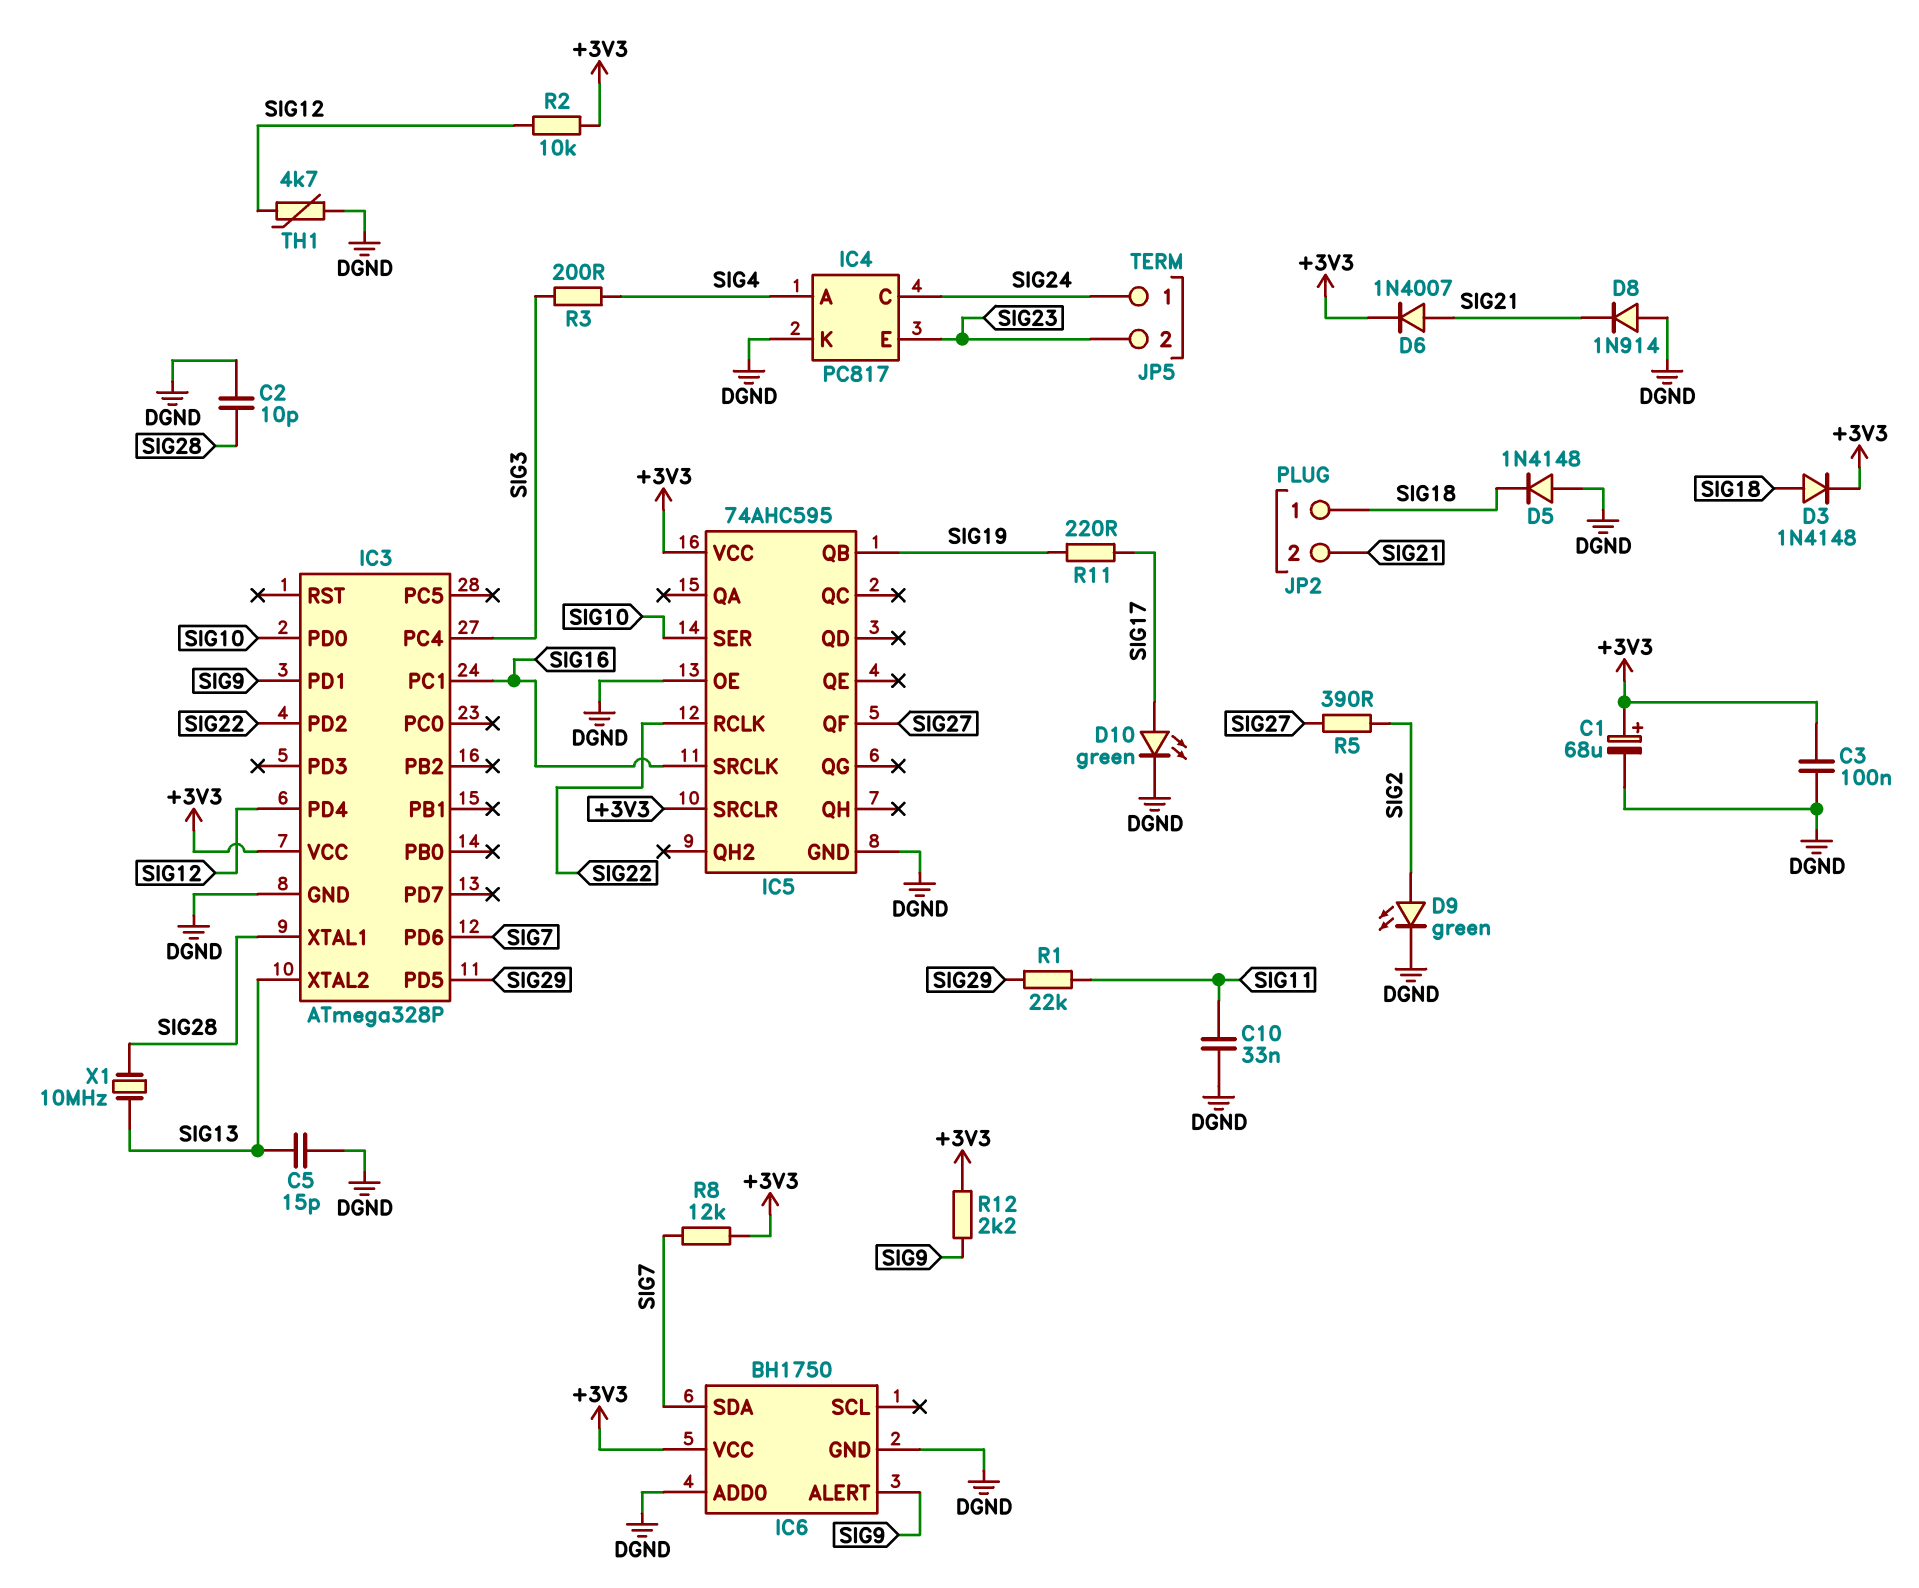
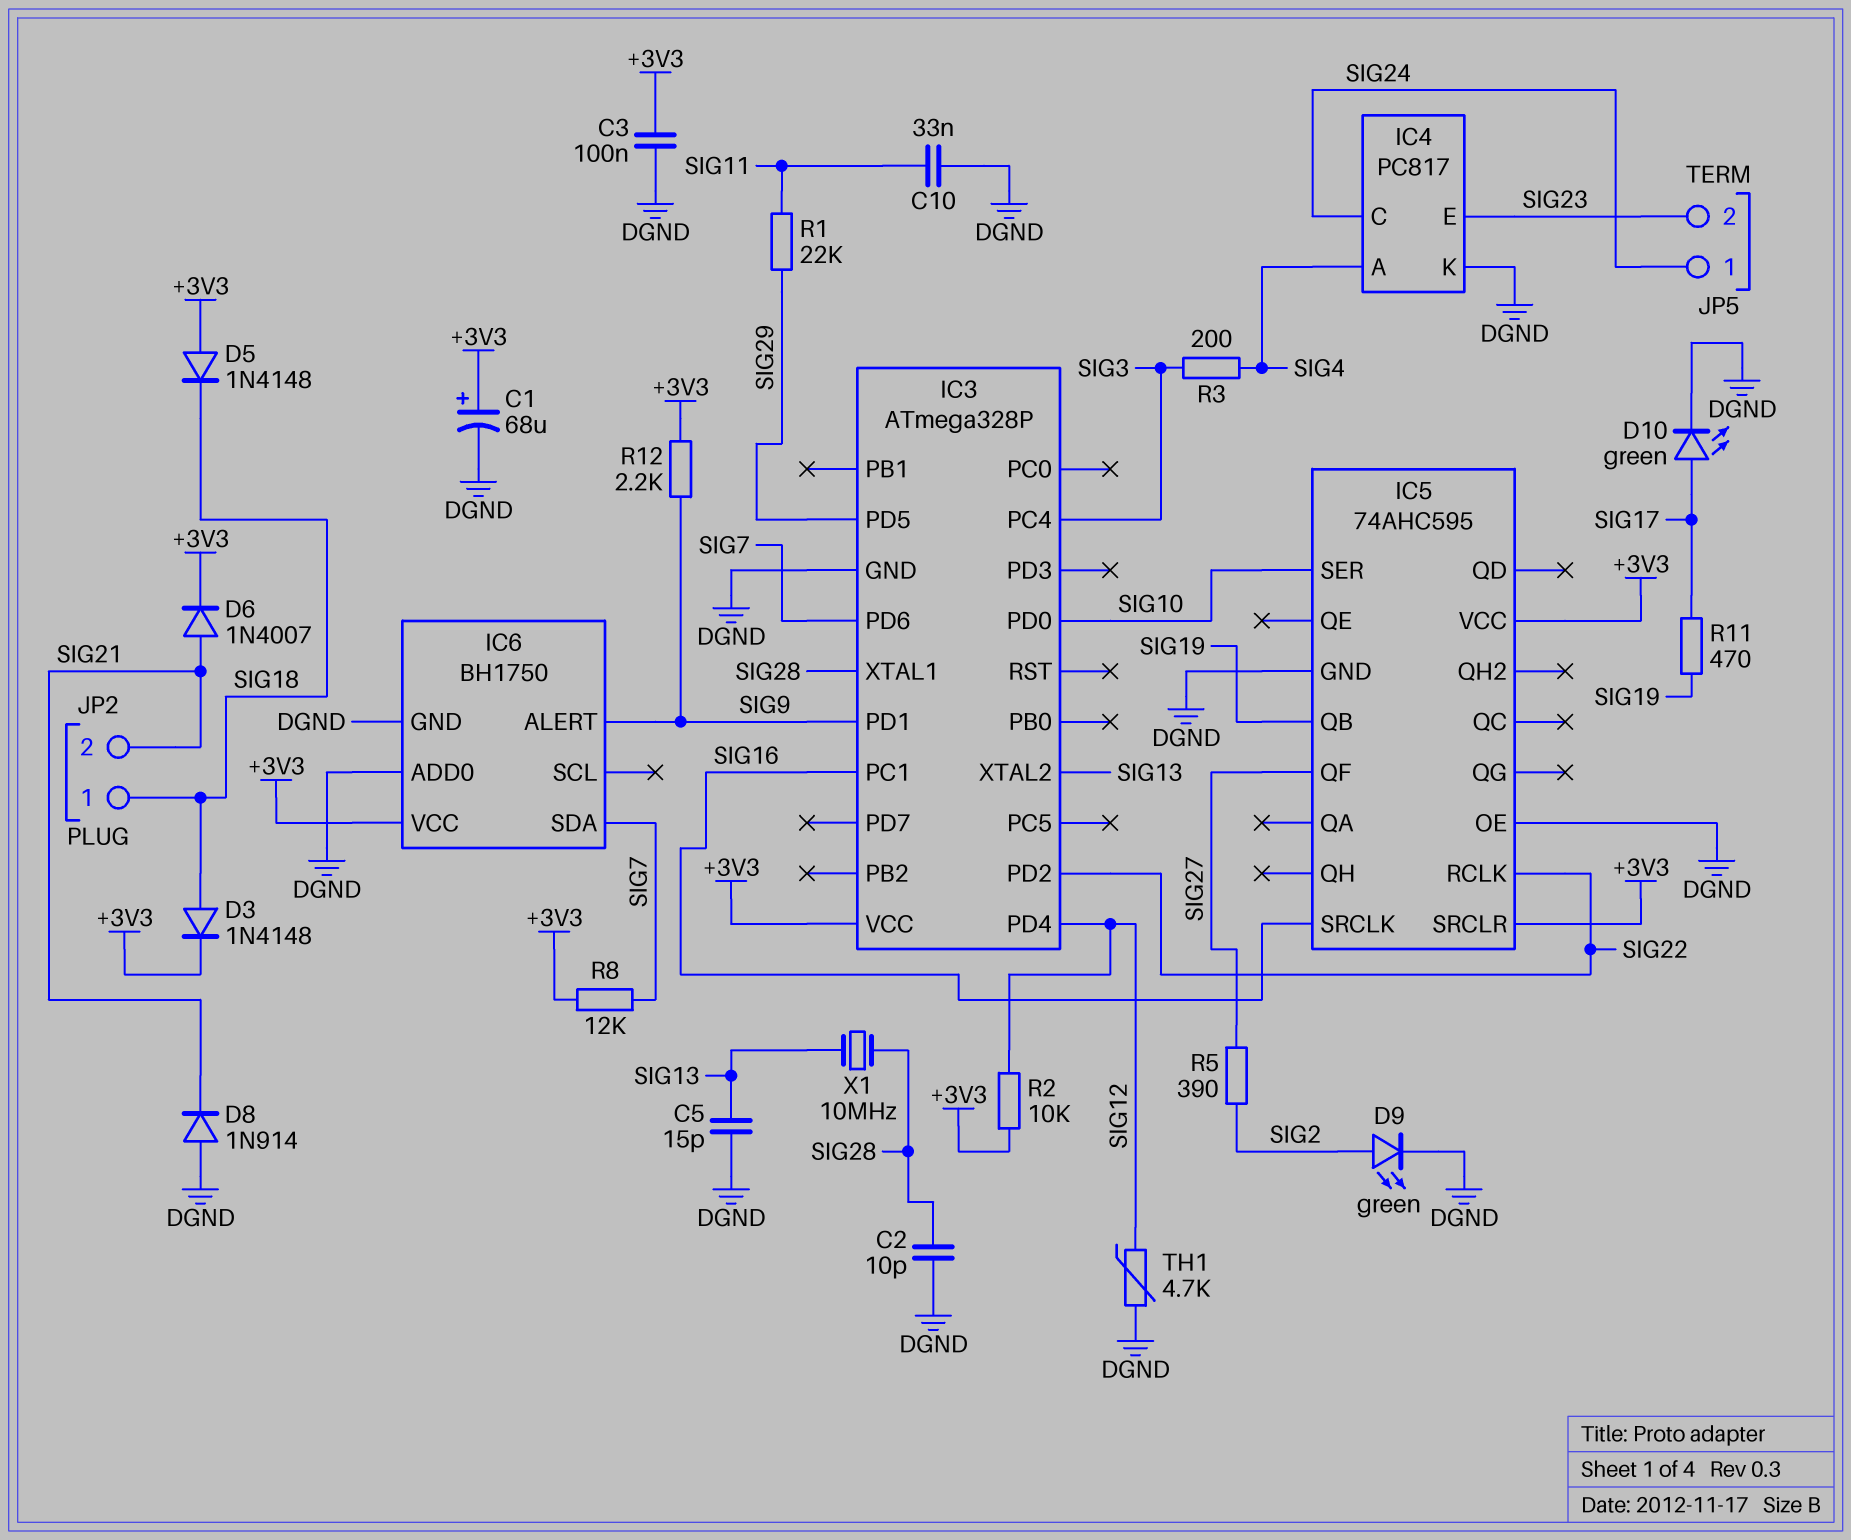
D5: diode 1N4148 (A DGND, K SIG18) -> diode 1N4148 (A +3V3, K SIG18)
R11: 220 (SIG17, SIG19) -> 470 (SIG17, SIG19)

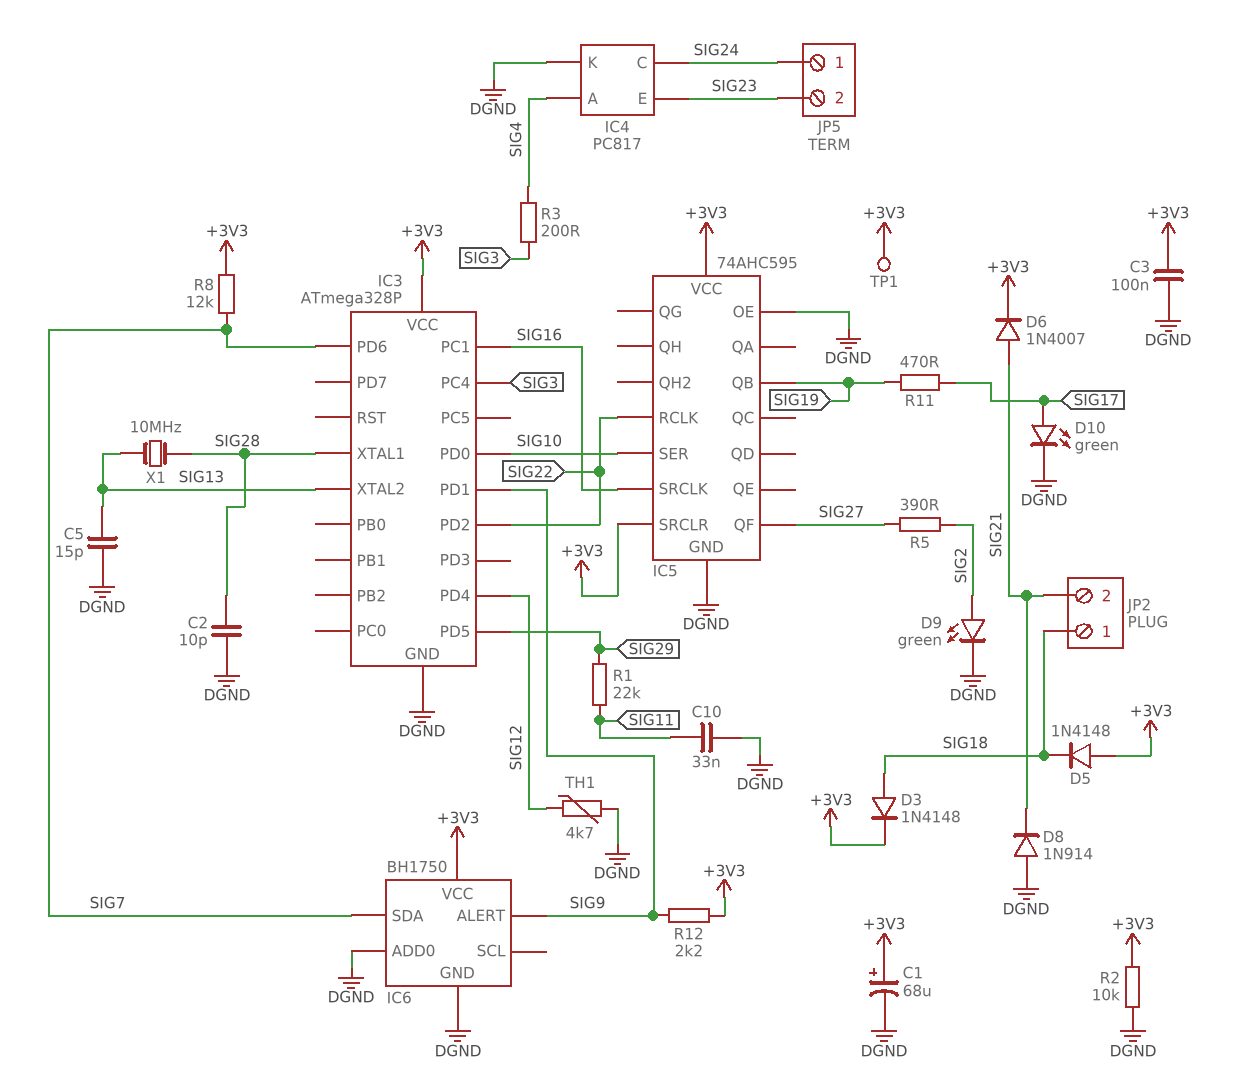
R2: 10k (+3V3, SIG12) -> 10k (+3V3, DGND)
TP1: none -> test point (+3V3)

